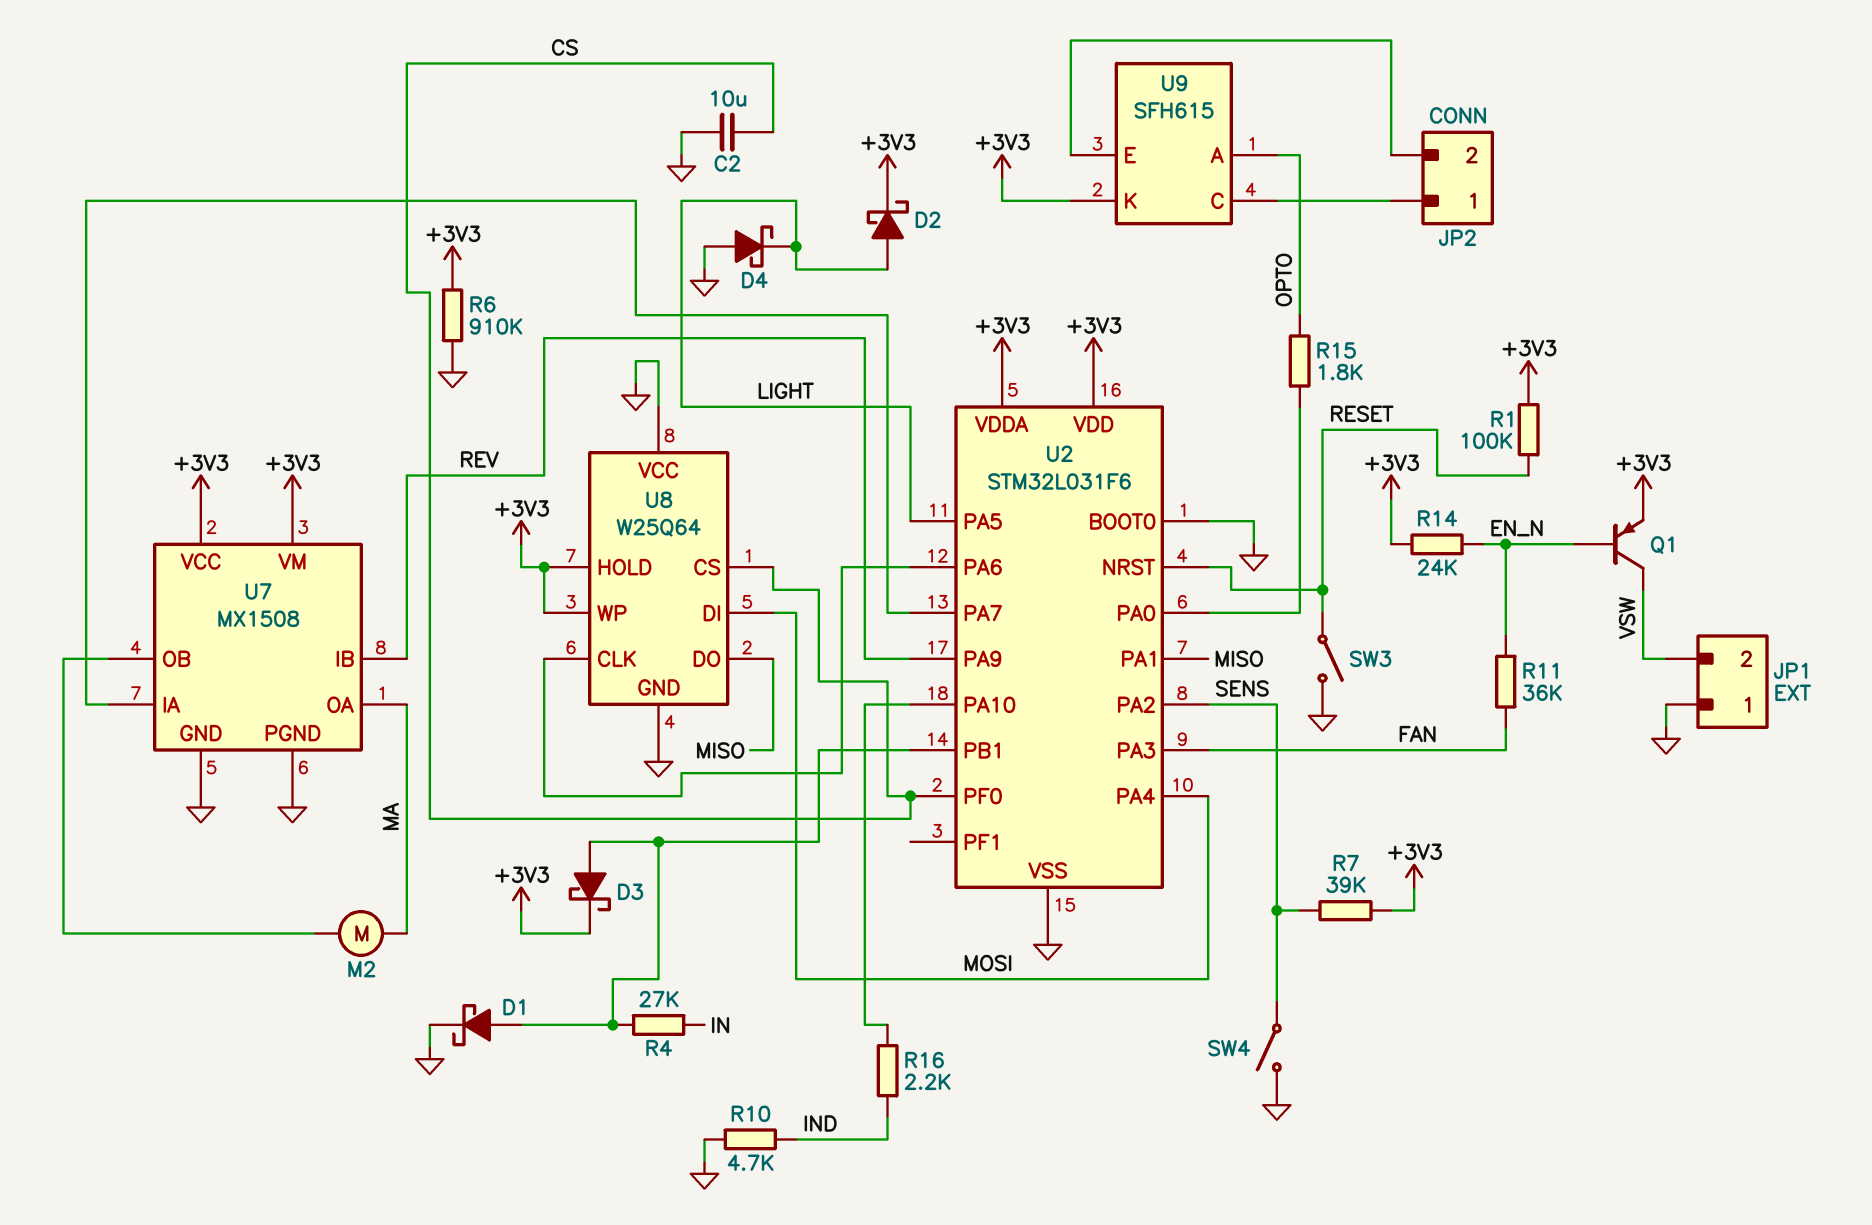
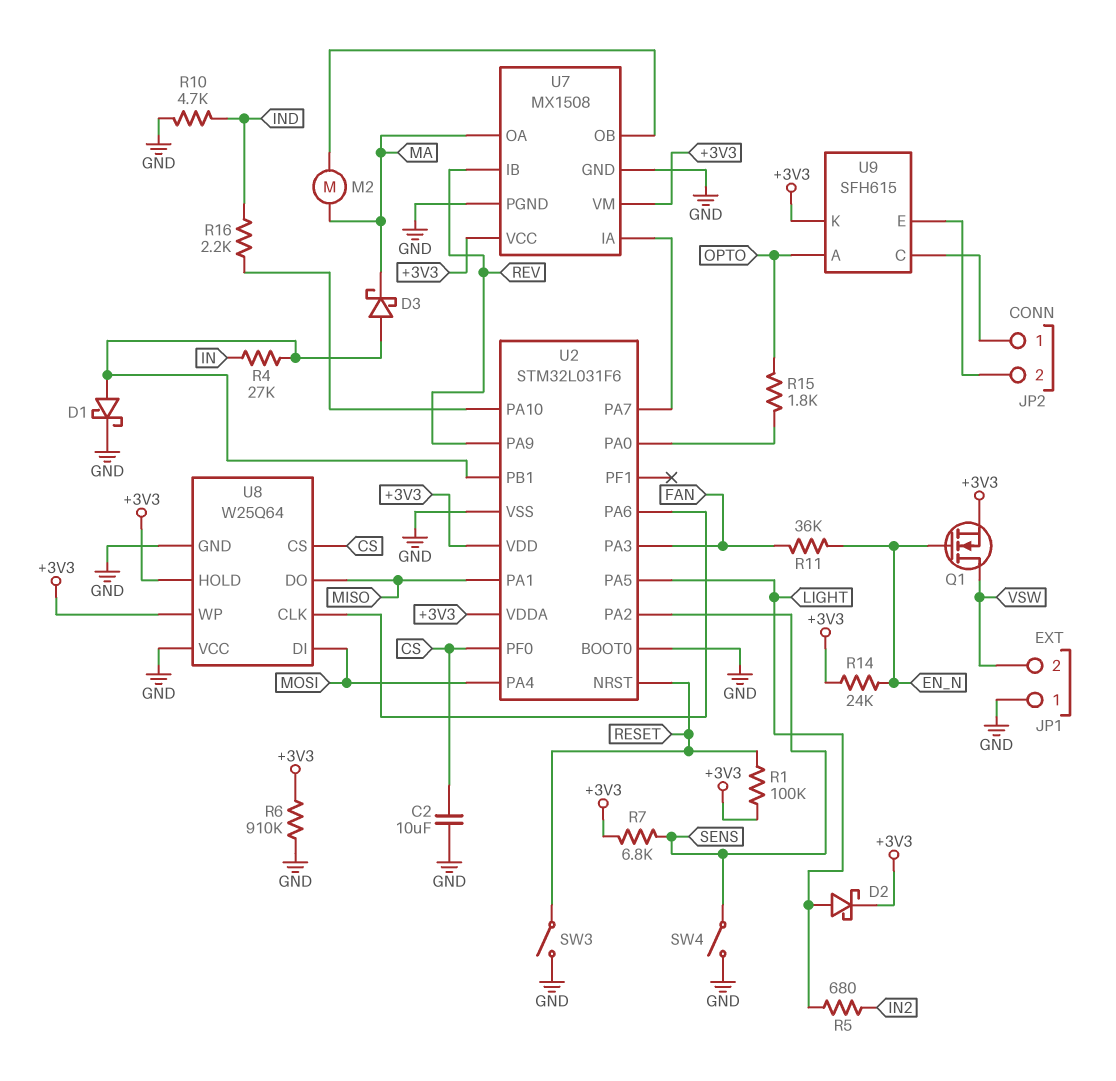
D3: schottky (A U2/PB1, K +3V3) -> schottky (A U2/PB1, K MA)
D4: schottky (A GND, K LIGHT) -> none
Q1: PNP (B EN_N, C VSW, E +3V3) -> NMOS (G EN_N, D VSW, S +3V3)
R5: none -> 680 (IN2, LIGHT)
R7: 39k (+3V3, SENS) -> 6.8k (+3V3, SENS)

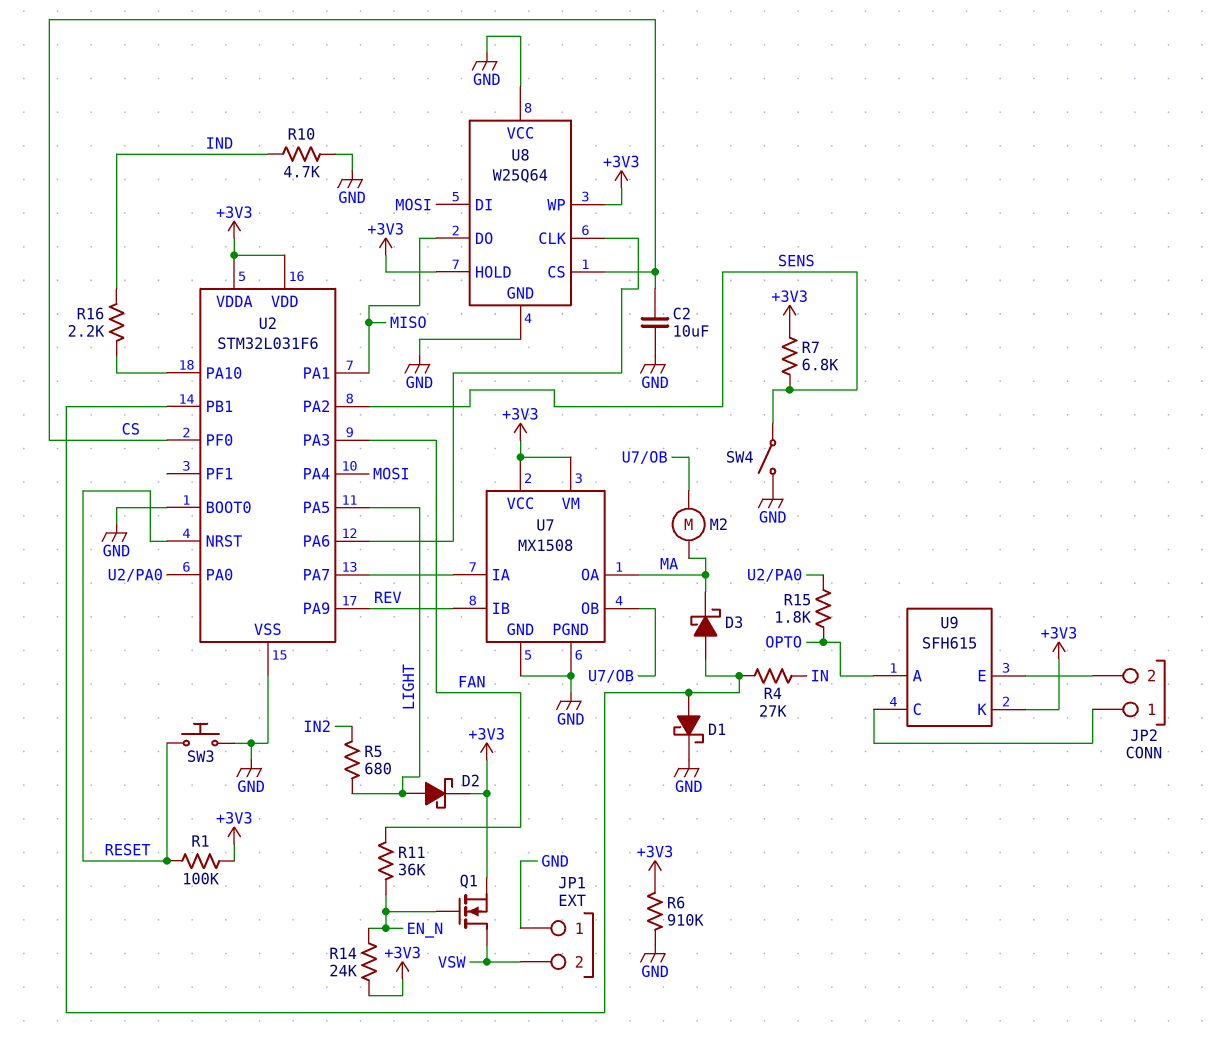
SW3: switch (GND, RESET) -> button (GND, RESET)

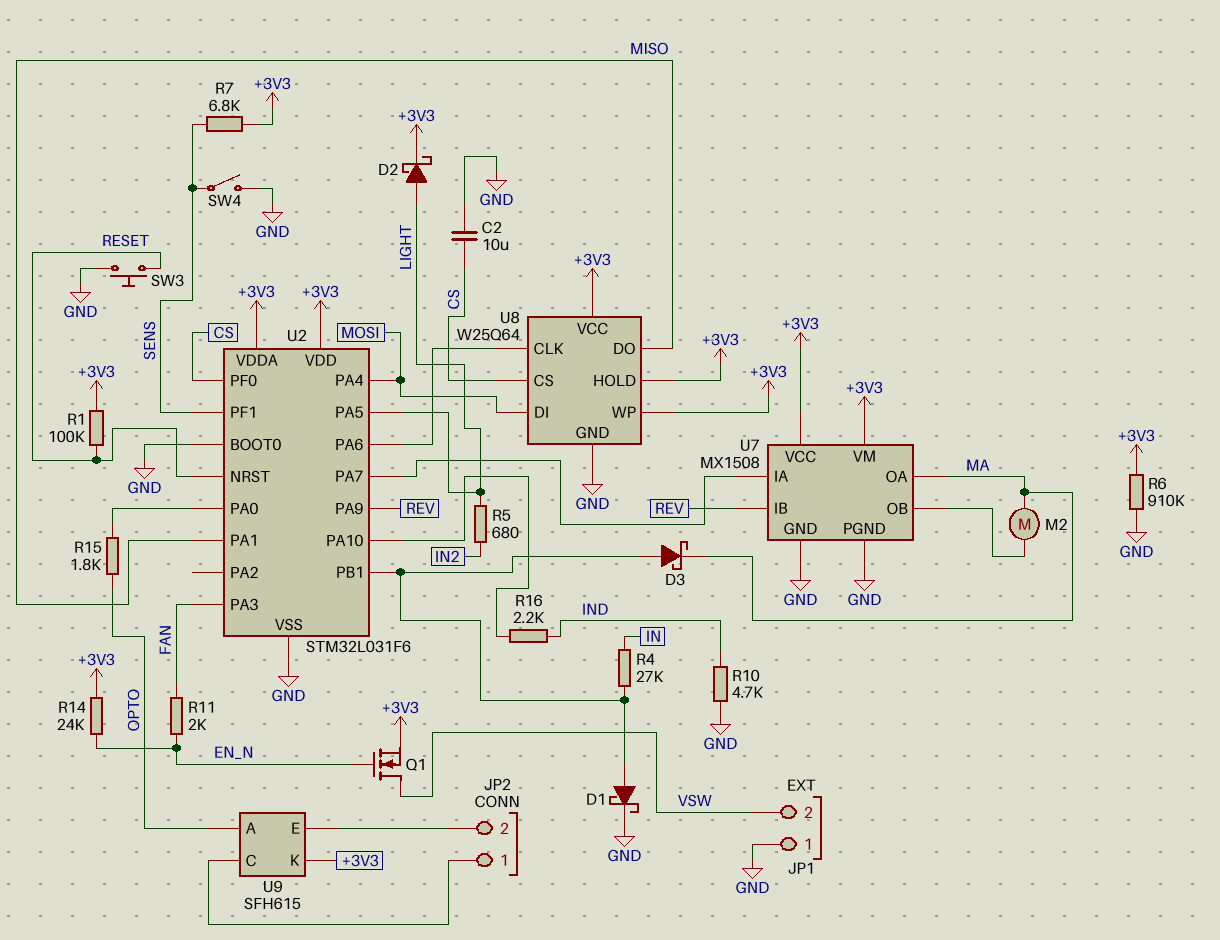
R11: 36k (EN_N, FAN) -> 2k (EN_N, FAN)
U2 pin PA2: SENS -> none
U2 pin PF1: none -> SENS
U8 pin VCC: GND -> +3V3

